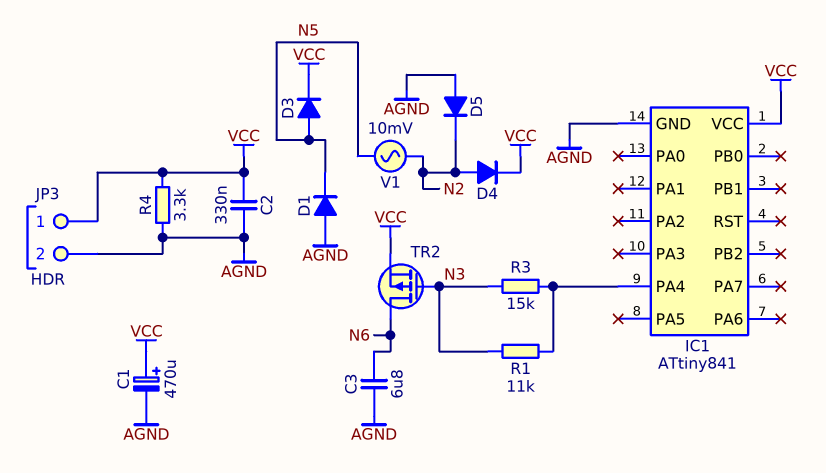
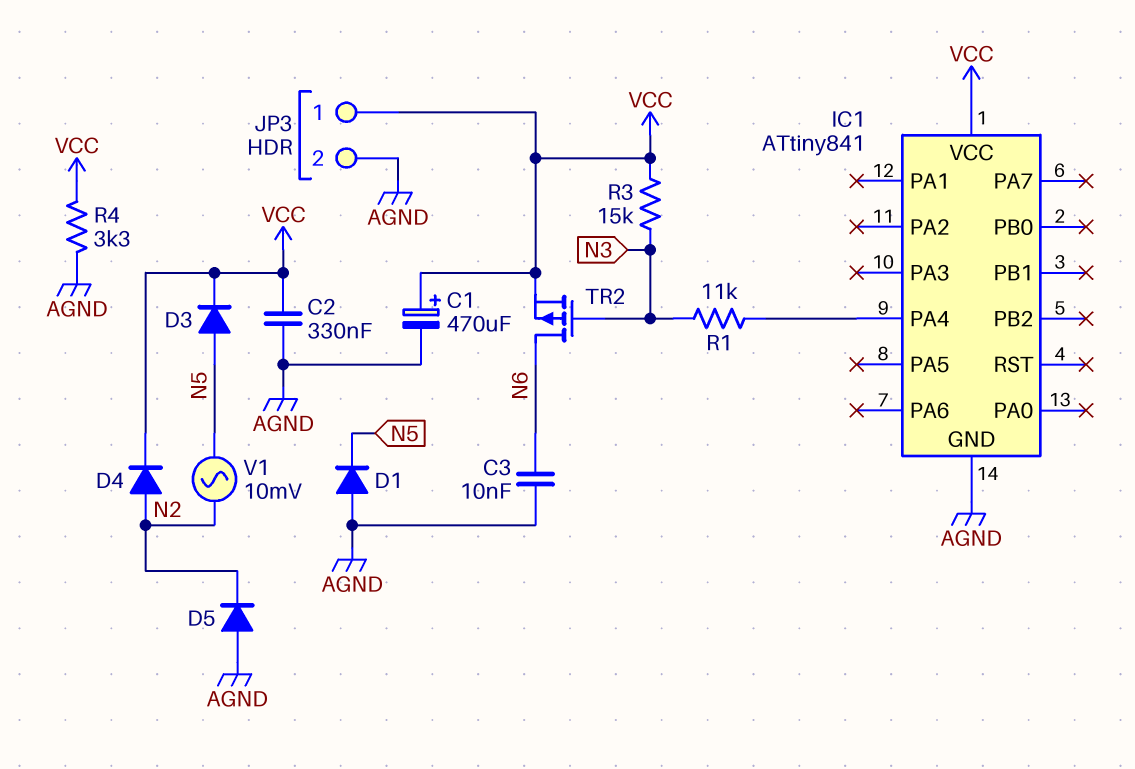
C3: 6.8uF (AGND, N6) -> 10nF (AGND, N6)
R3: 15k (IC1/PA4, N3) -> 15k (N3, VCC)

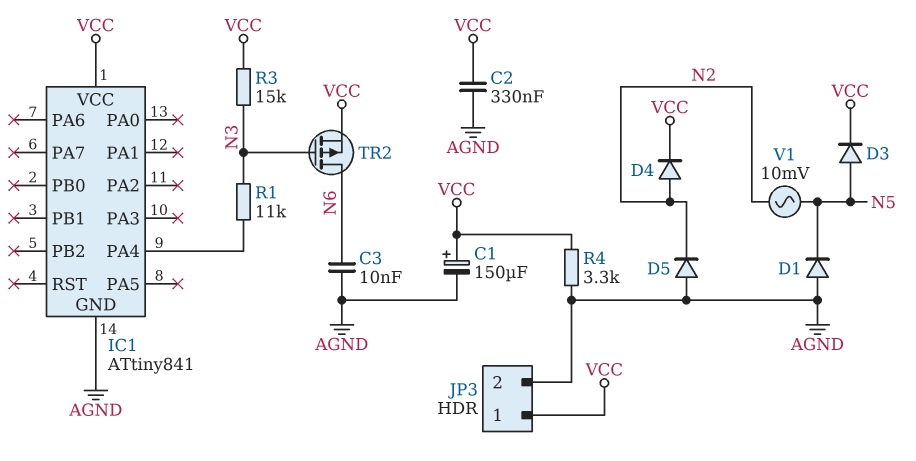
C1: 470uF (plus VCC, minus AGND) -> 150uF (plus VCC, minus AGND)

